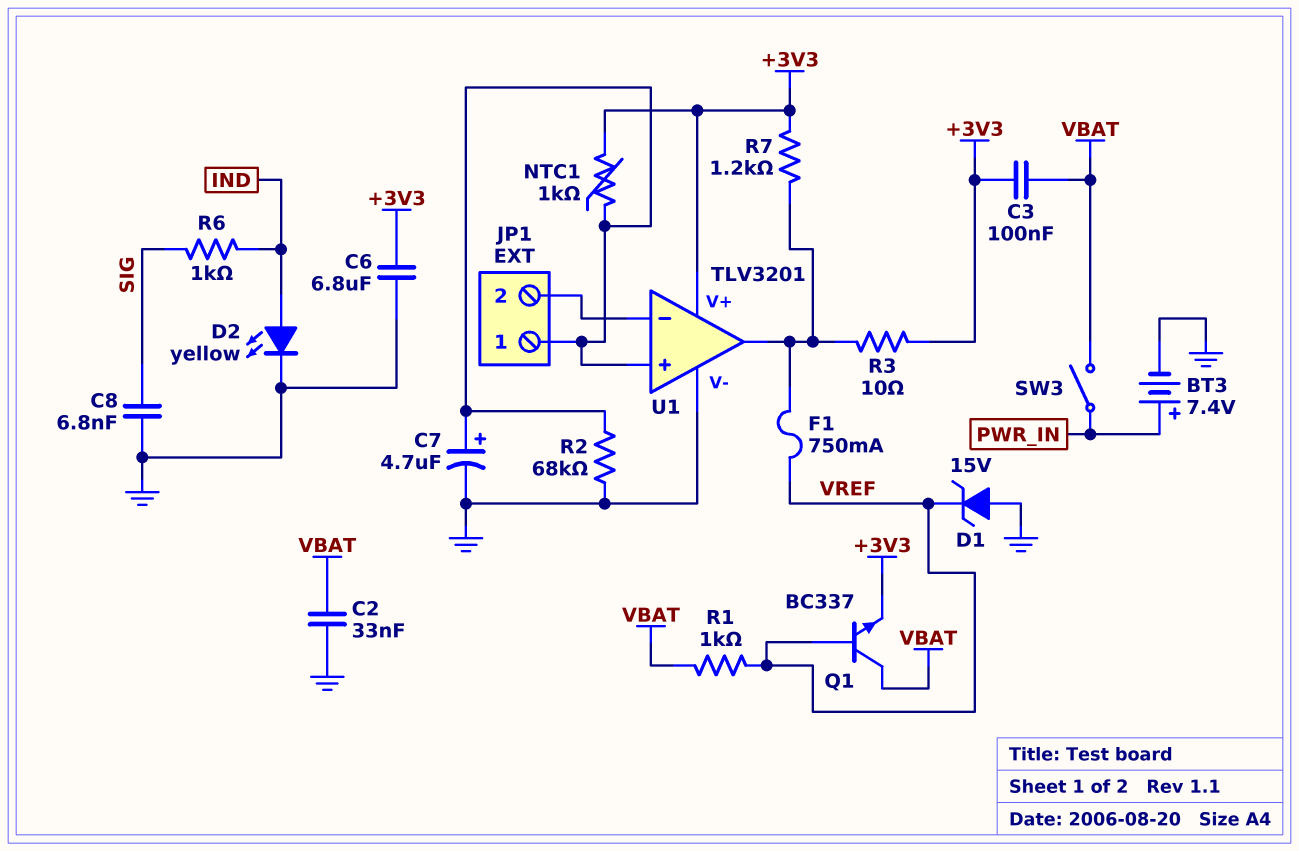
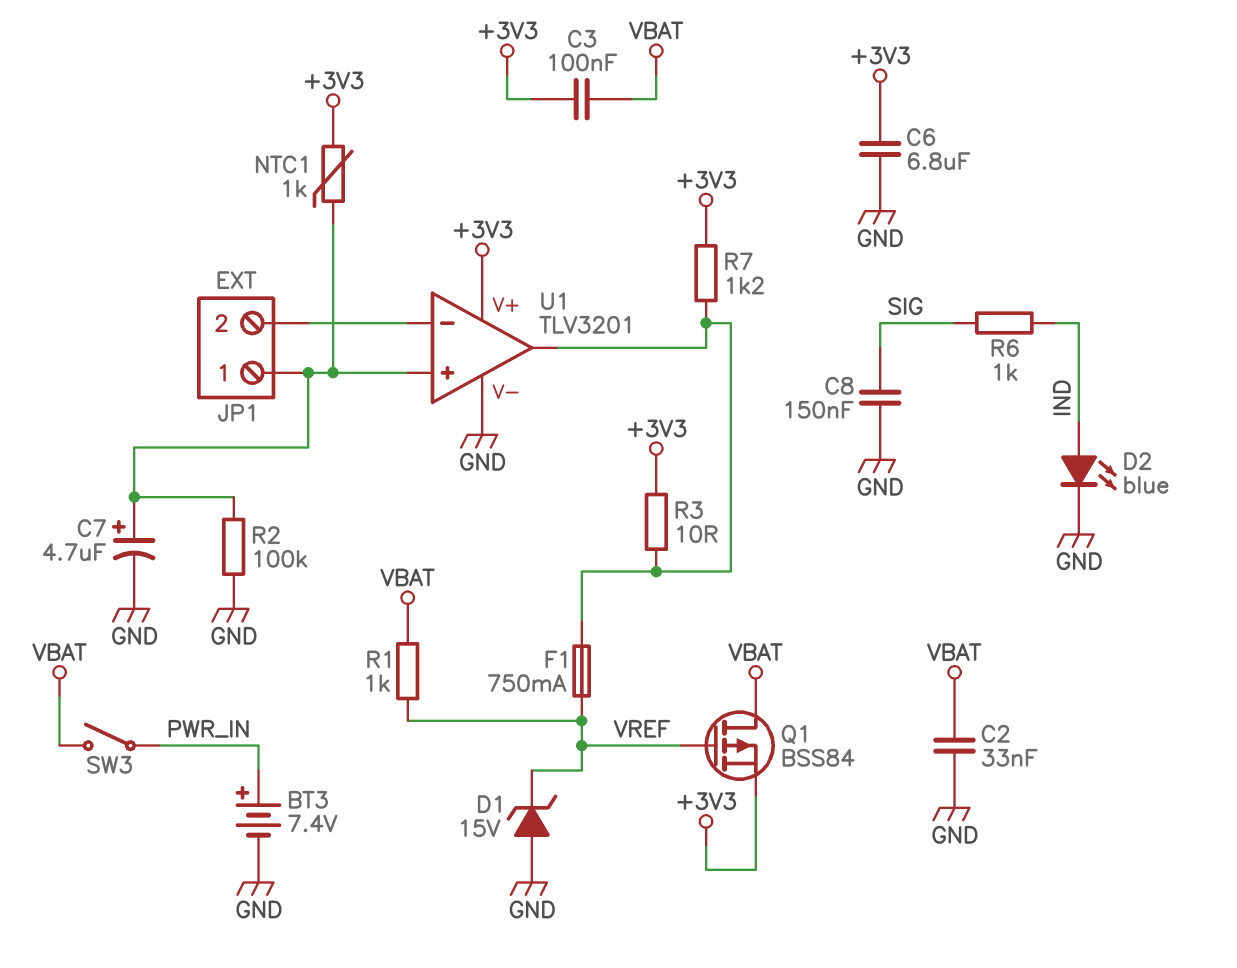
C8: 6.8nF (GND, SIG) -> 150nF (GND, SIG)
D2: LED yellow (A IND, K GND) -> LED blue (A IND, K GND)
Q1: NPN BC337 (B VREF, C VBAT, E +3V3) -> PMOS BSS84 (G VREF, D VBAT, S +3V3)
R2: 68k (GND, JP1/1) -> 100k (GND, JP1/1)

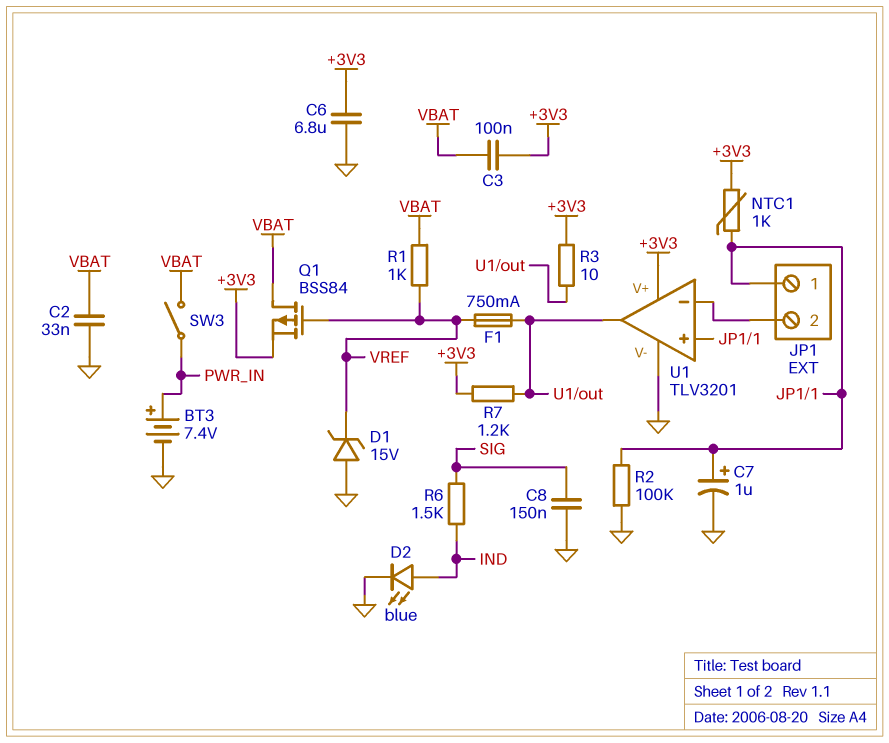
C7: 4.7uF (plus JP1/1, minus GND) -> 1uF (plus JP1/1, minus GND)
R6: 1k (IND, SIG) -> 1.5k (IND, SIG)

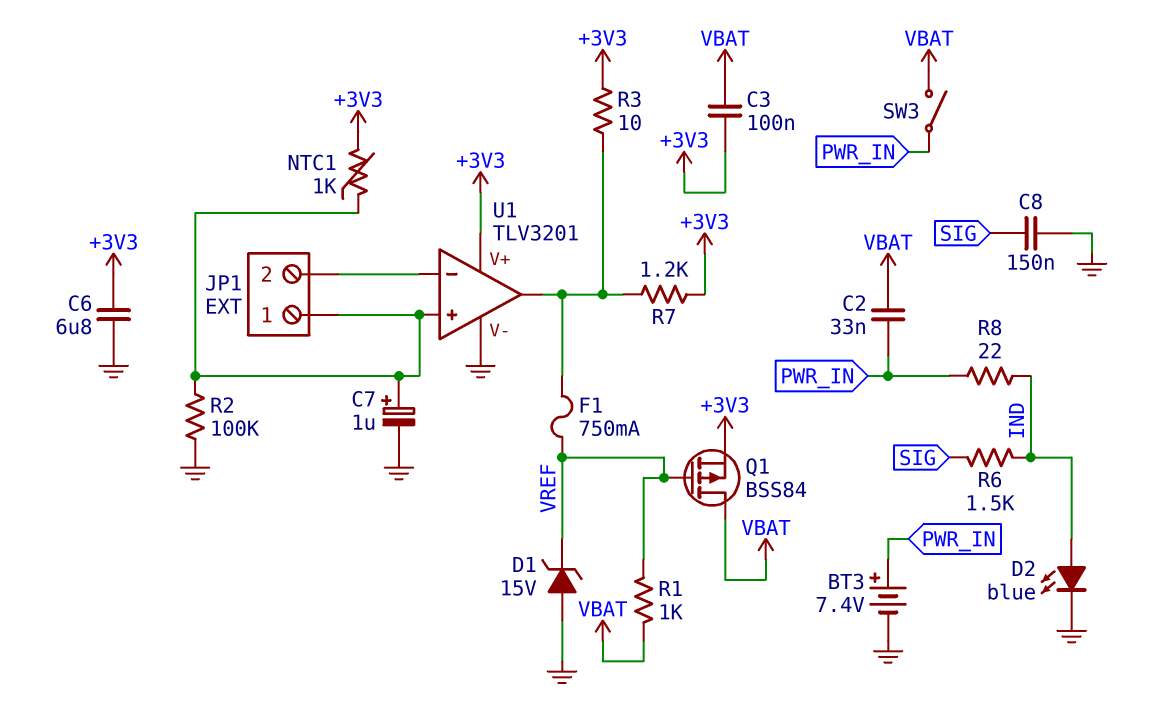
C2: 33nF (GND, VBAT) -> 33nF (PWR_IN, VBAT)
R8: none -> 22 (IND, PWR_IN)

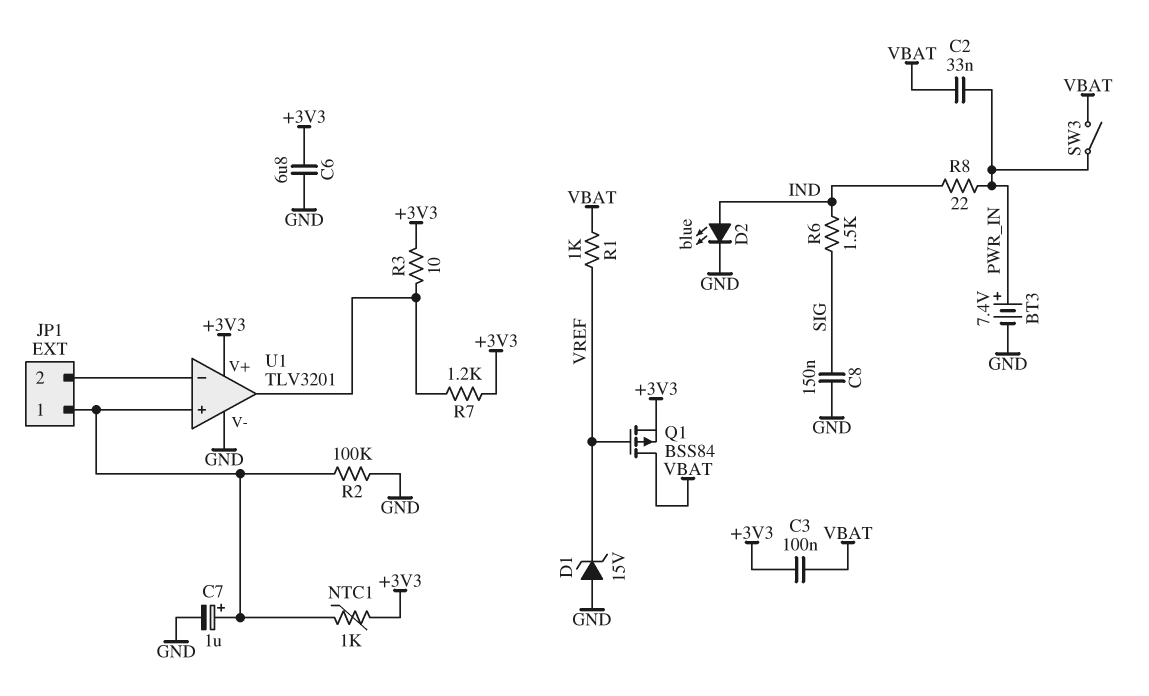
F1: 750mA (U1/out, VREF) -> none

